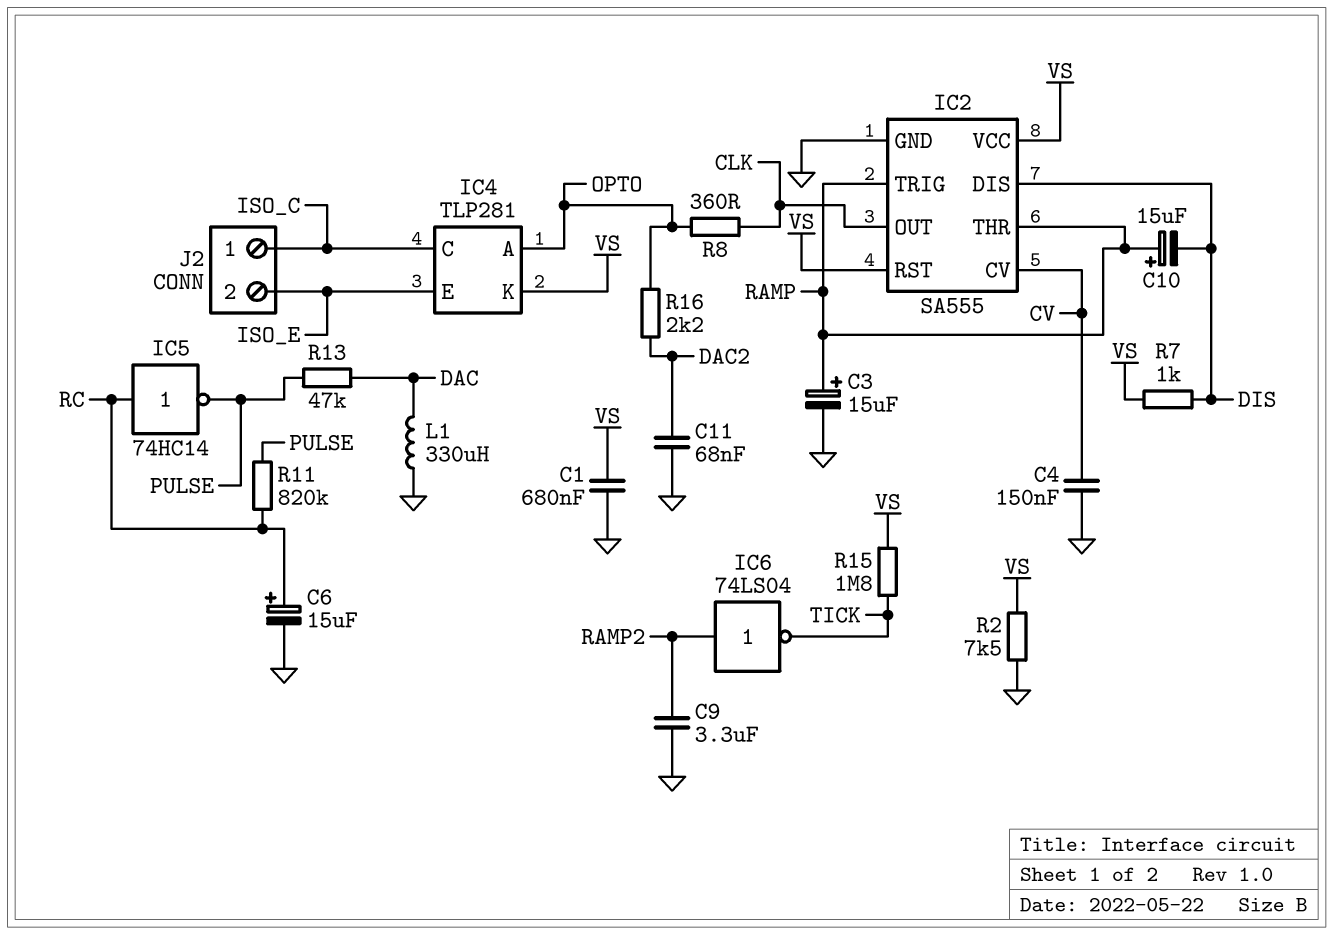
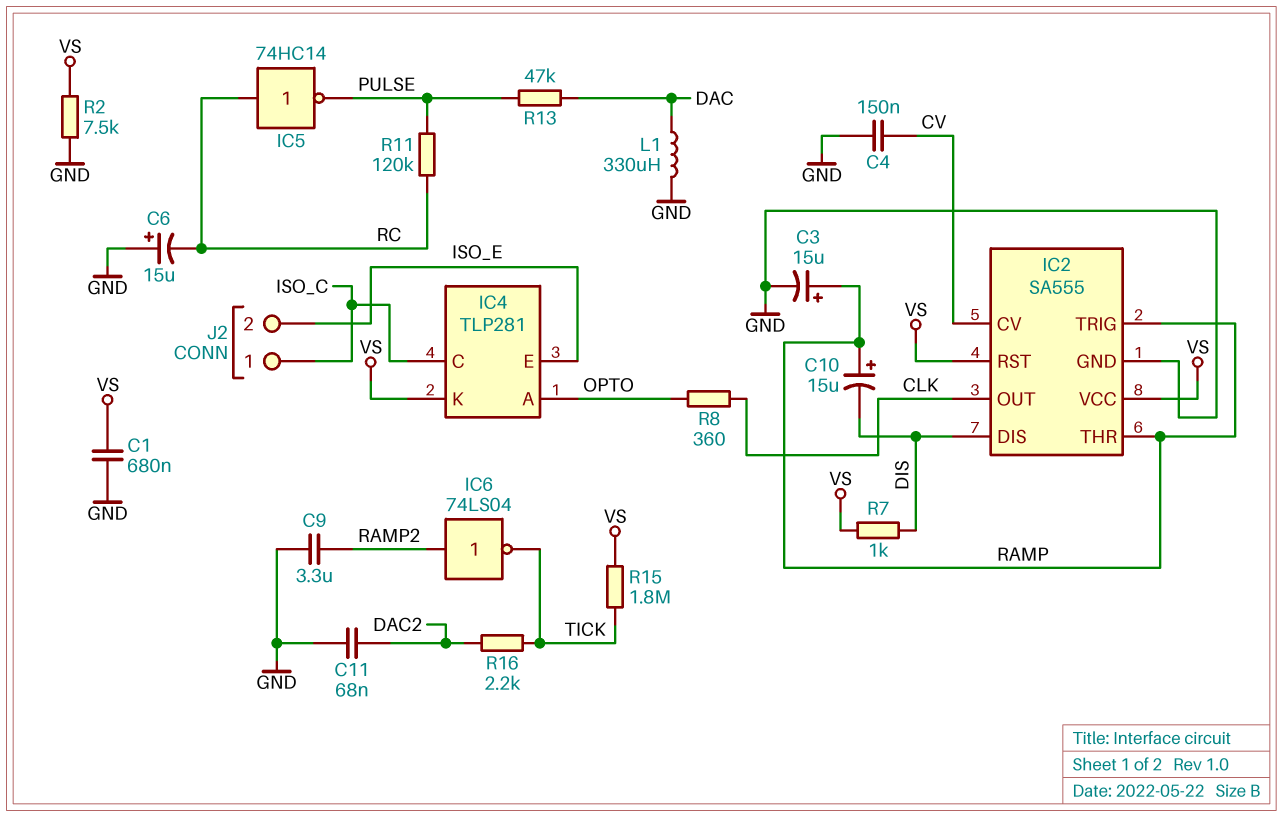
C6: 15uF (plus RC, minus GND) -> 15uF (plus GND, minus RC)
R11: 820k (PULSE, RC) -> 120k (PULSE, RC)
R16: 2.2k (DAC2, OPTO) -> 2.2k (DAC2, TICK)

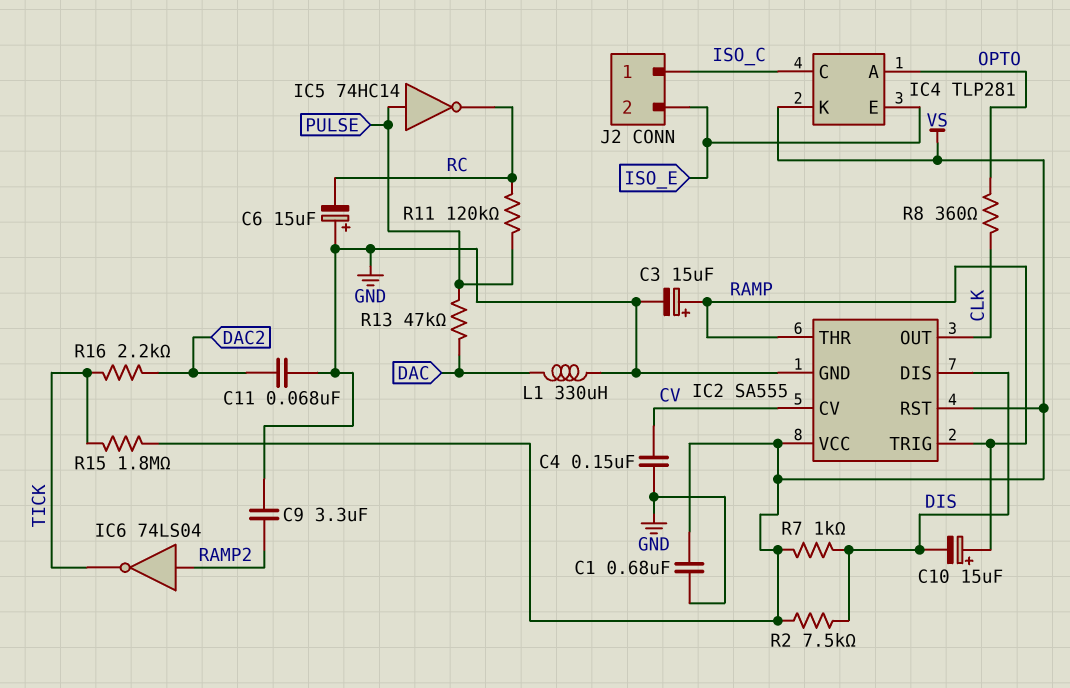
IC5: NOT 74HC14 (in RC, out PULSE) -> NOT 74HC14 (in PULSE, out RC)
R2: 7.5k (GND, VS) -> 7.5k (DIS, VS)

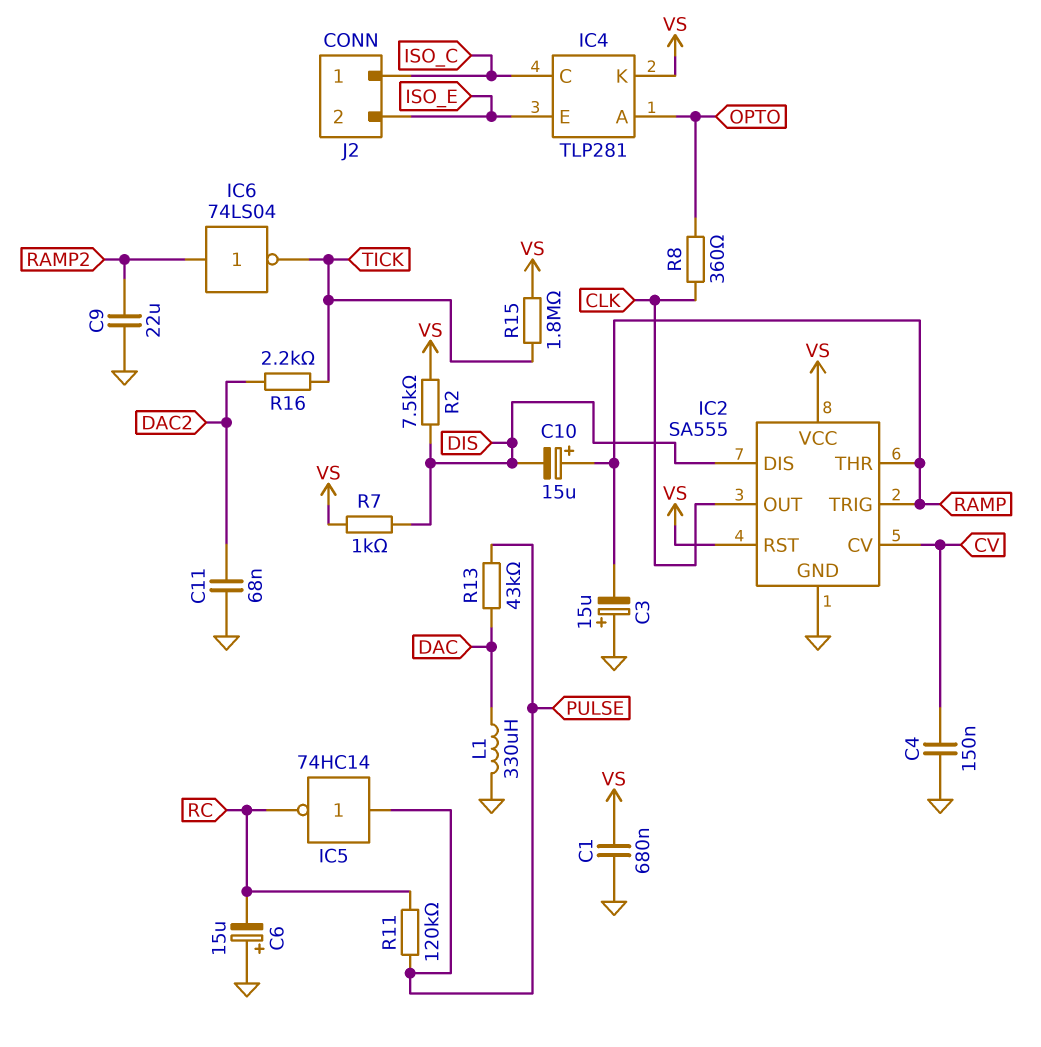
C3: 15uF (plus RAMP, minus GND) -> 15uF (plus GND, minus RAMP)
C9: 3.3uF (GND, RAMP2) -> 22uF (GND, RAMP2)
R13: 47k (DAC, PULSE) -> 43k (DAC, PULSE)

